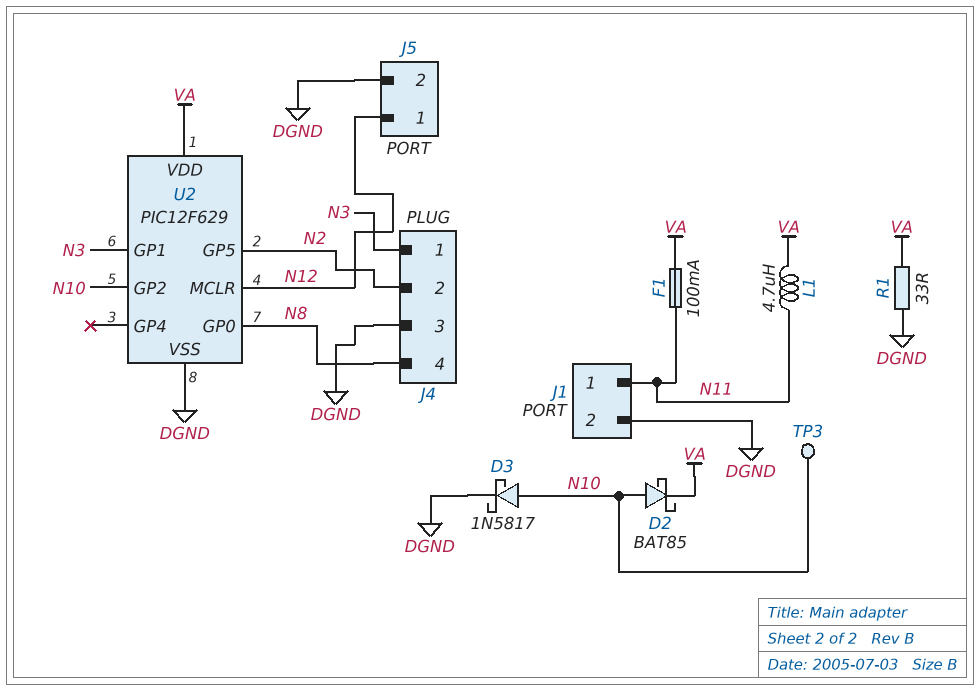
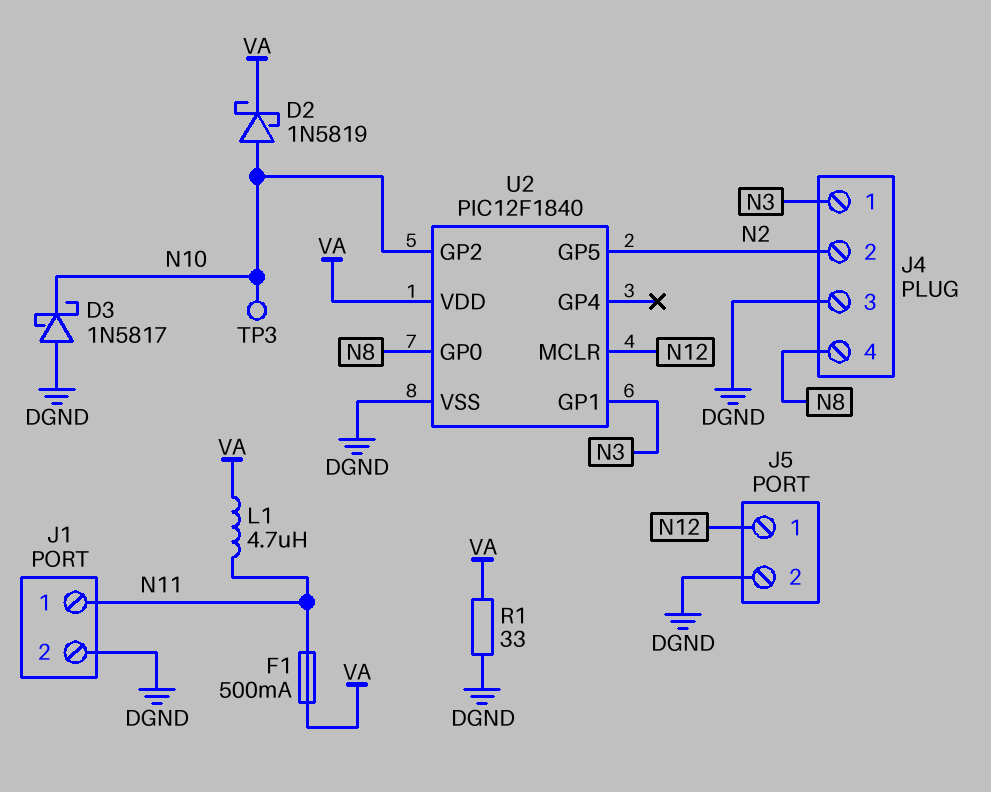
D2: schottky BAT85 (A N10, K VA) -> schottky 1N5819 (A N10, K VA)
D3: schottky 1N5817 (A N10, K DGND) -> schottky 1N5817 (A DGND, K N10)
F1: 100mA (N11, VA) -> 500mA (N11, VA)
U2: PIC12F629 -> PIC12F1840

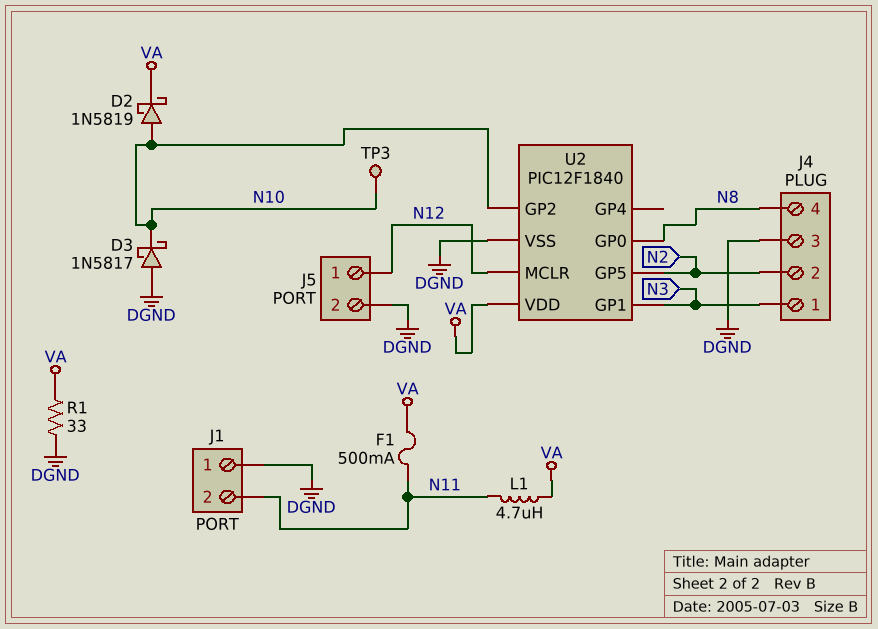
J1 pin 1: N11 -> DGND
J1 pin 2: DGND -> N11

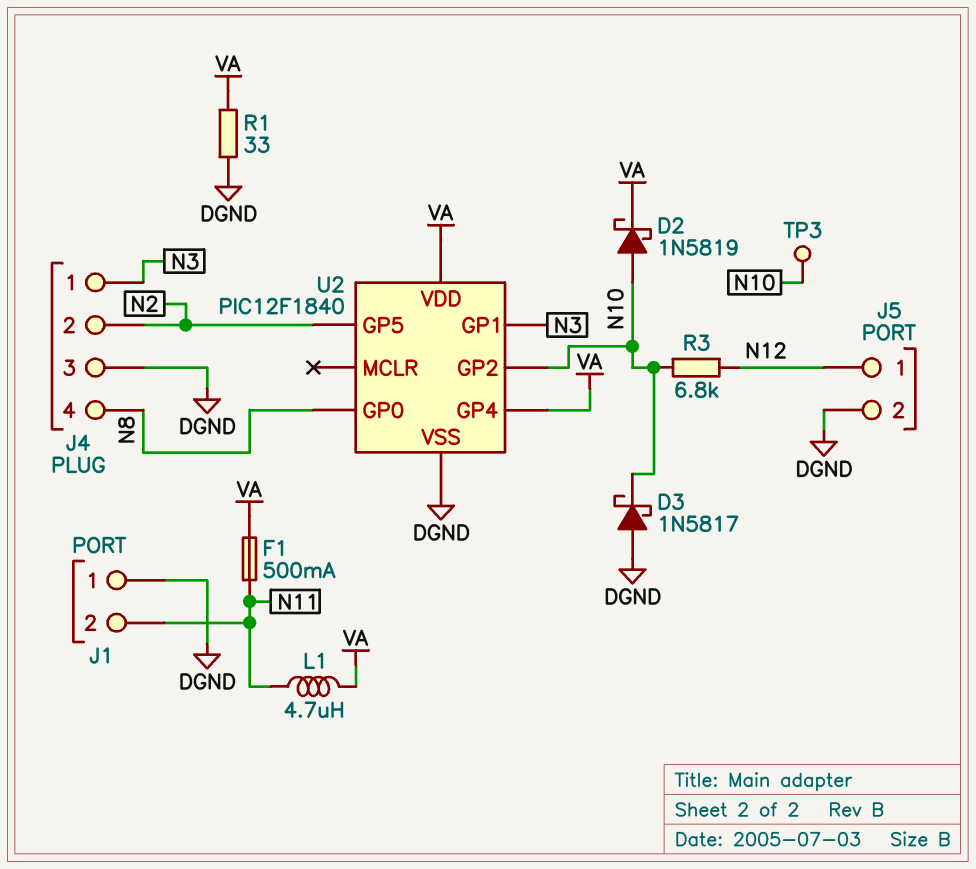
R3: none -> 6.8k (N10, N12)
U2 pin GP4: none -> VA
U2 pin MCLR: N12 -> none

